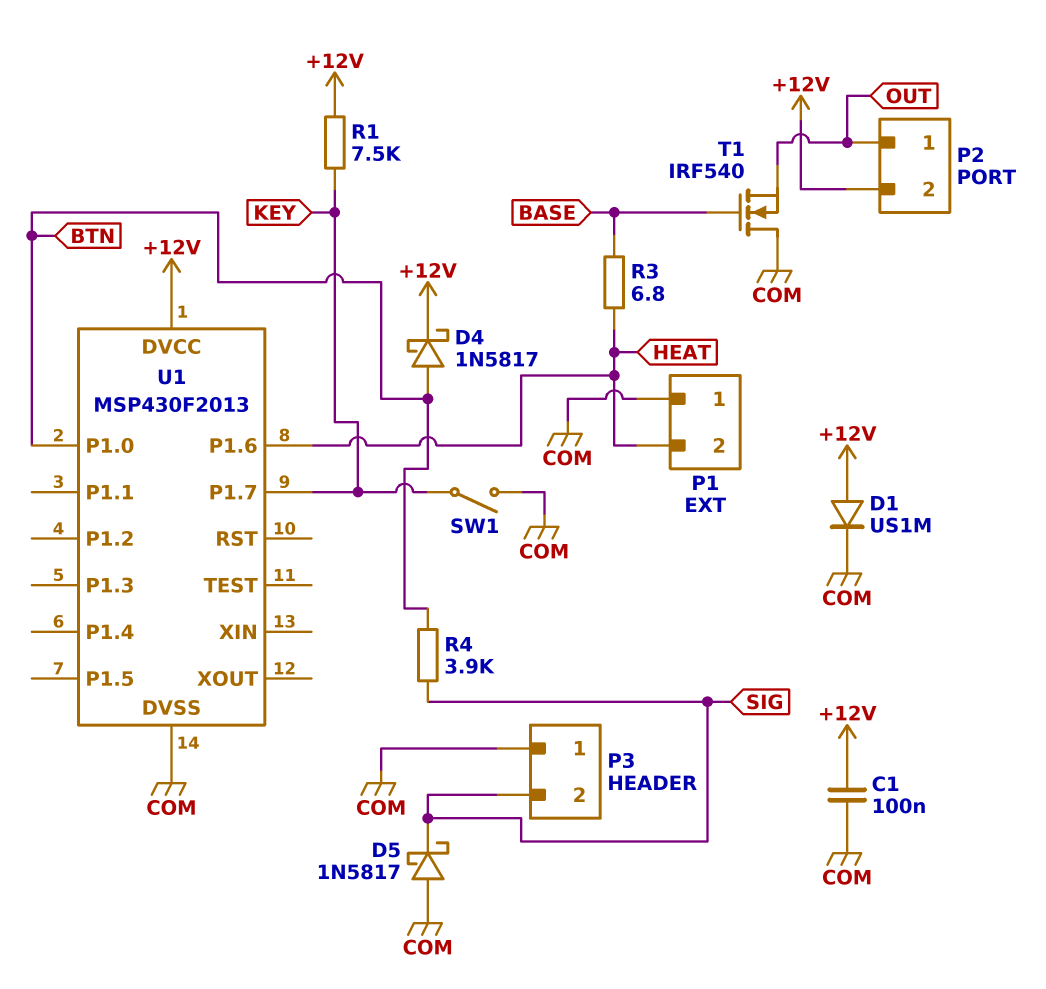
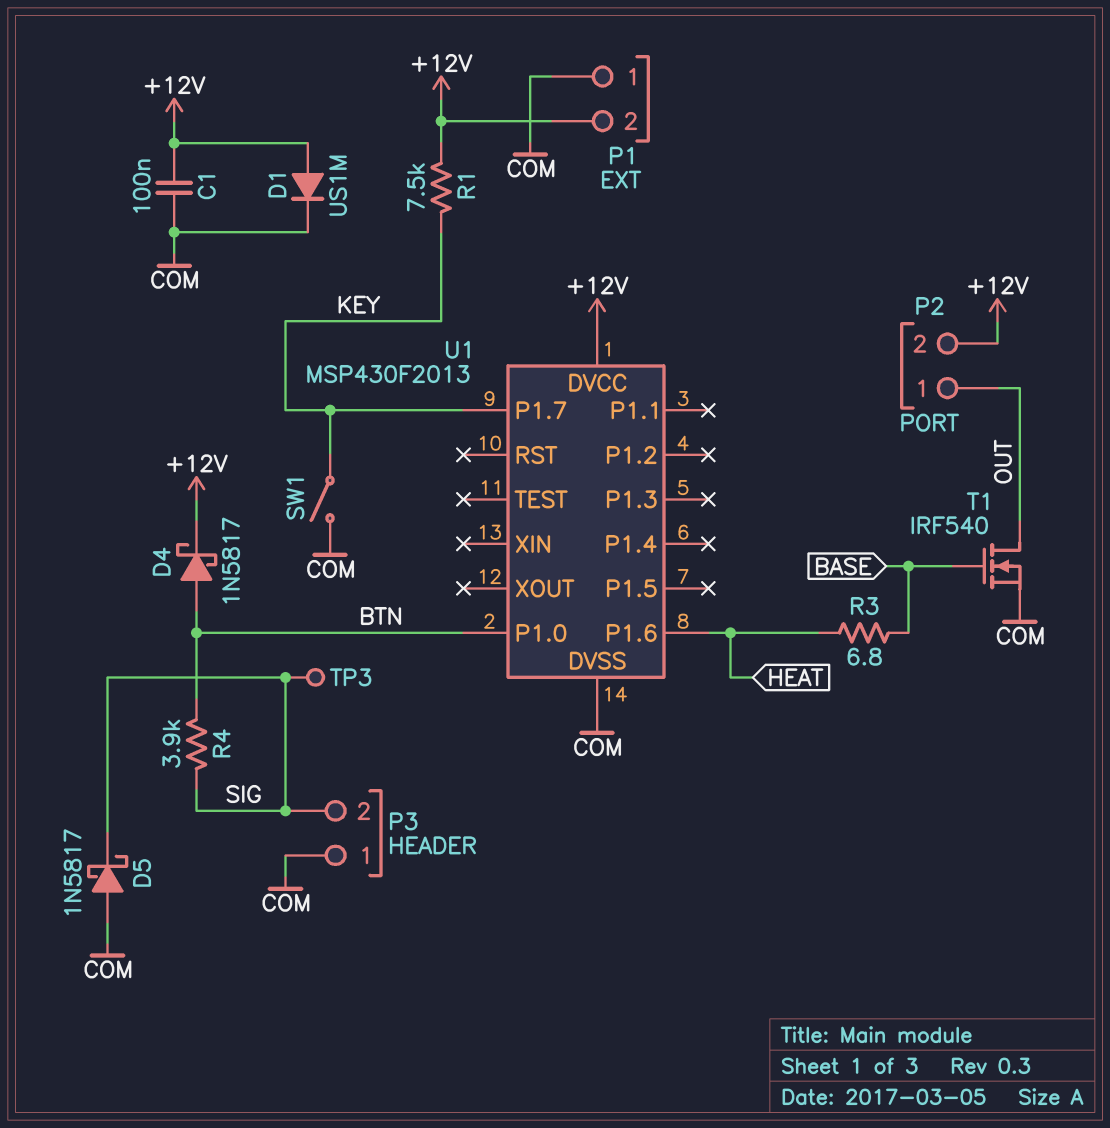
P1 pin 2: HEAT -> +12V
T1: NMOS IRF540 (G BASE, D COM, S OUT) -> NMOS IRF540 (G BASE, D OUT, S COM)
TP3: none -> test point (SIG)

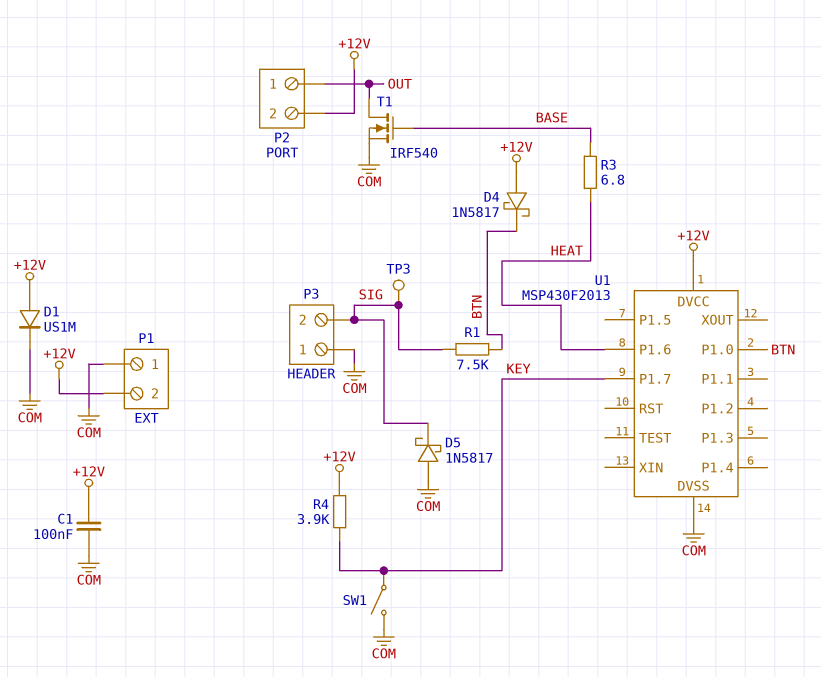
D4: schottky 1N5817 (A BTN, K +12V) -> schottky 1N5817 (A +12V, K BTN)
R1: 7.5k (+12V, KEY) -> 7.5k (BTN, SIG)
R4: 3.9k (BTN, SIG) -> 3.9k (+12V, KEY)

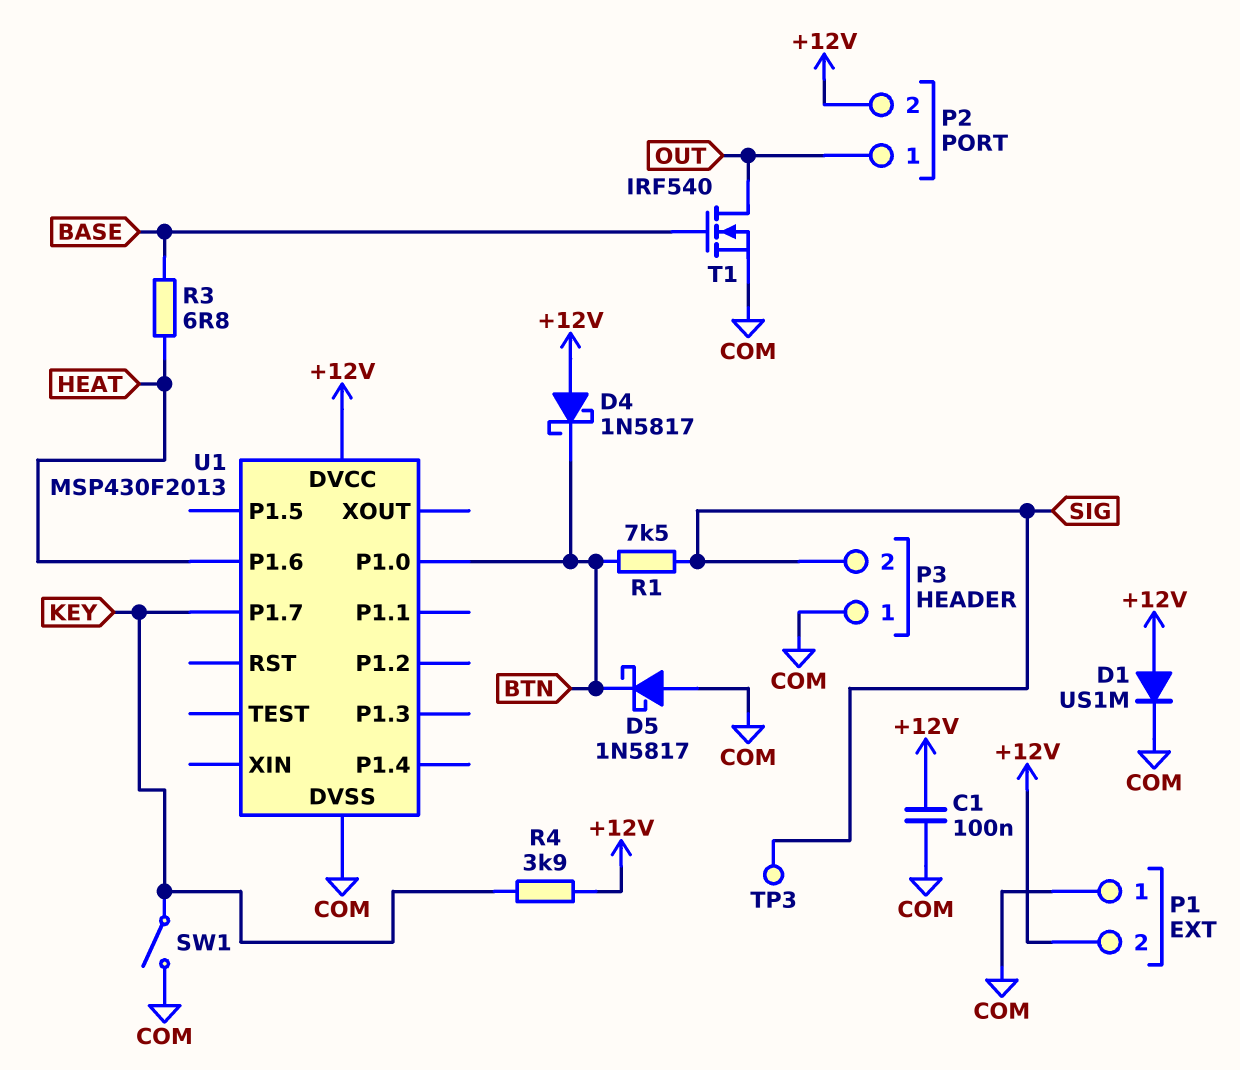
D5: schottky 1N5817 (A COM, K SIG) -> schottky 1N5817 (A COM, K BTN)

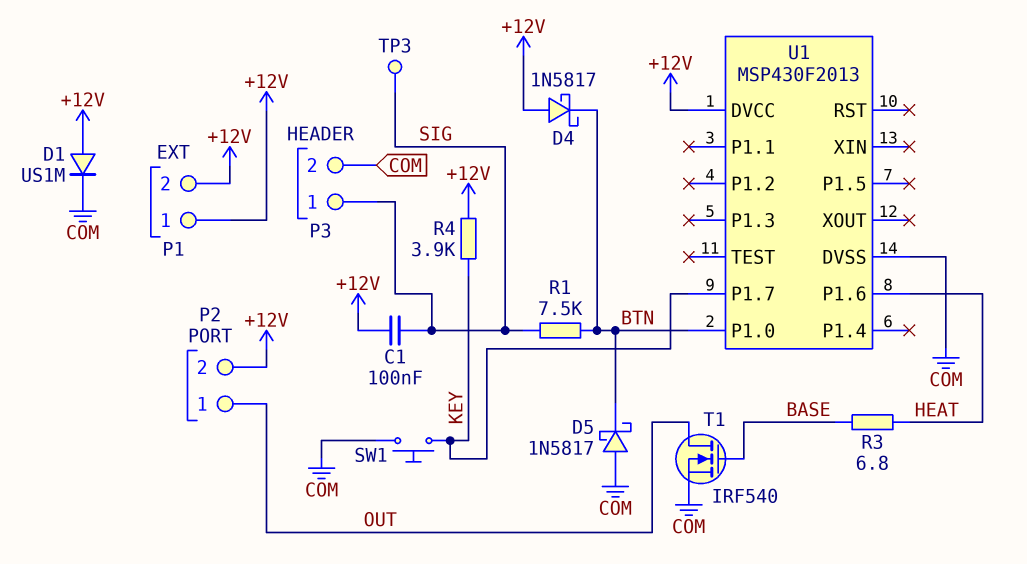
C1: 100nF (+12V, COM) -> 100nF (+12V, SIG)
P1 pin 1: COM -> +12V
P3 pin 1: COM -> SIG
P3 pin 2: SIG -> COM
SW1: switch (COM, KEY) -> button (COM, KEY)

